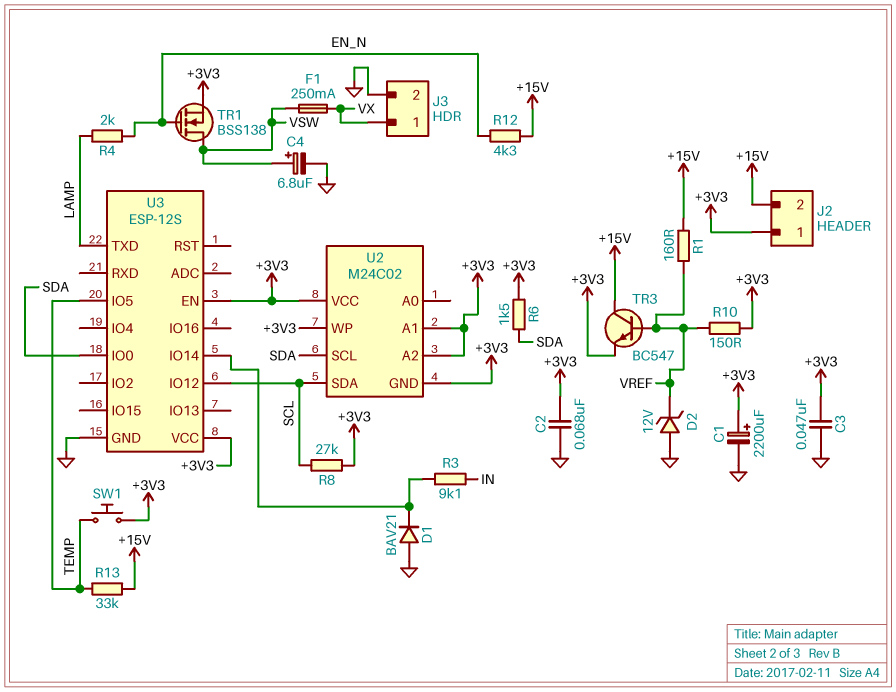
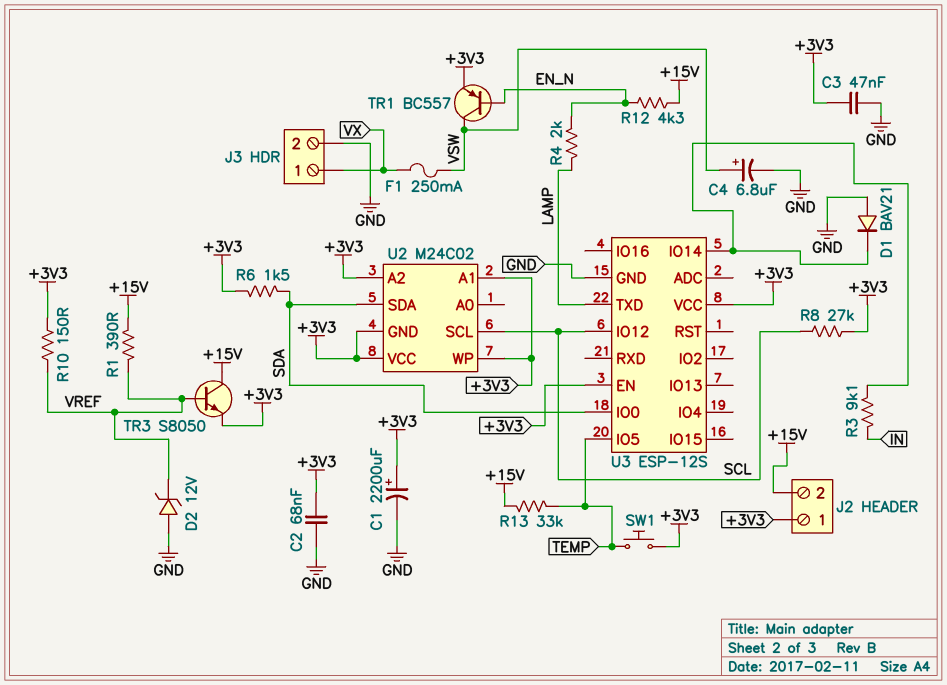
R1: 160 (+15V, VREF) -> 390 (+15V, VREF)
TR1: NMOS BSS138 (G EN_N, D VSW, S +3V3) -> PNP BC557 (B EN_N, C VSW, E +3V3)
TR3: NPN BC547 (B VREF, C +15V, E +3V3) -> NPN S8050 (B VREF, C +15V, E +3V3)
U2 pin SCL: SDA -> SCL
U2 pin SDA: SCL -> SDA

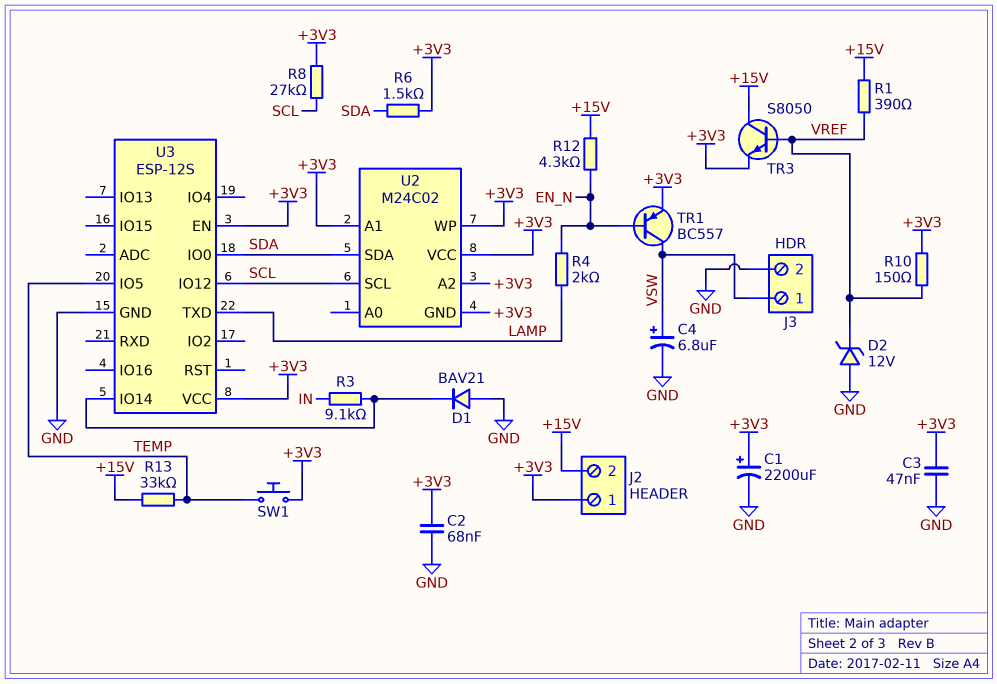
F1: 250mA (VSW, VX) -> none
J3 pin 1: VX -> VSW

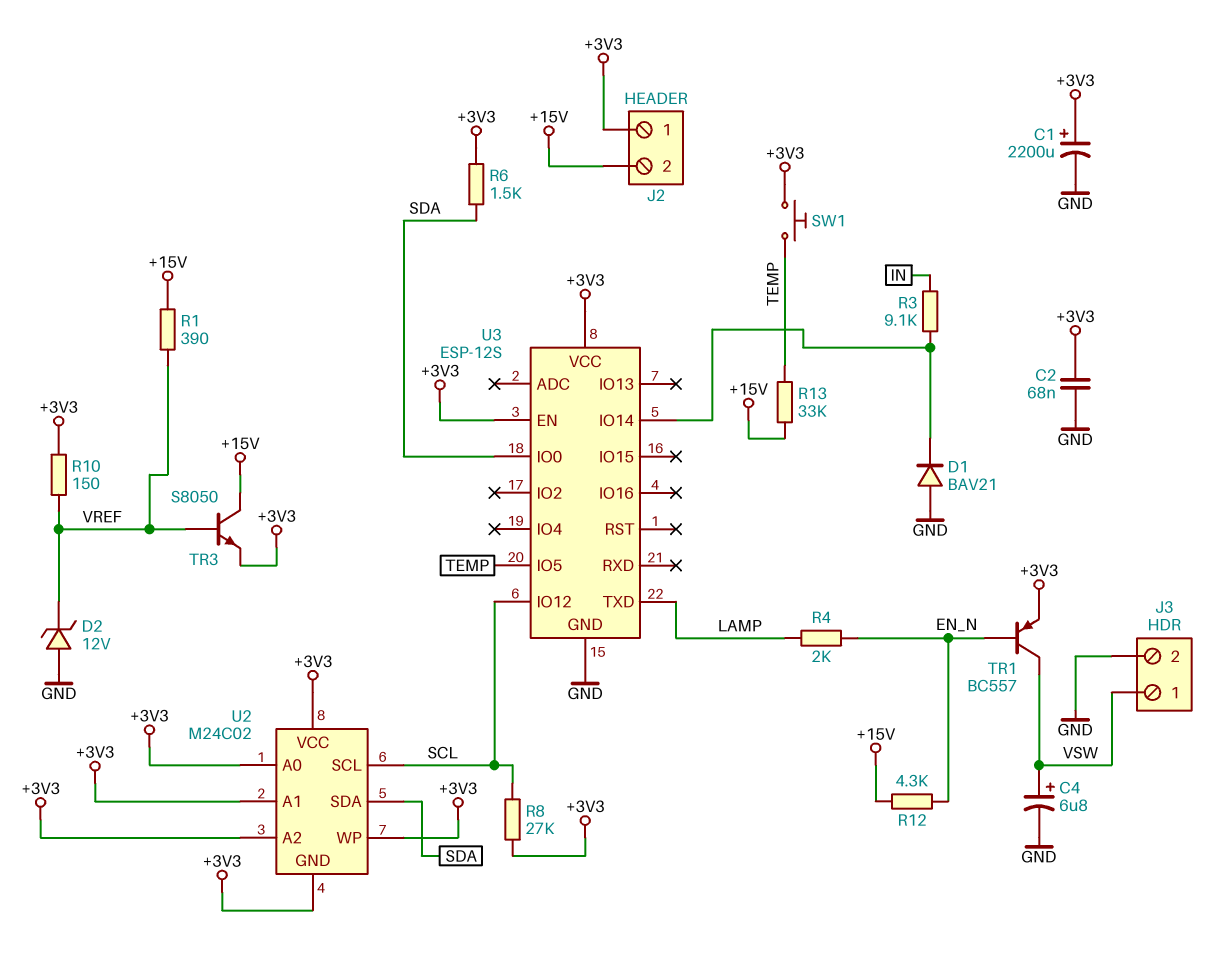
C3: 47nF (+3V3, GND) -> none
U2 pin A0: none -> +3V3

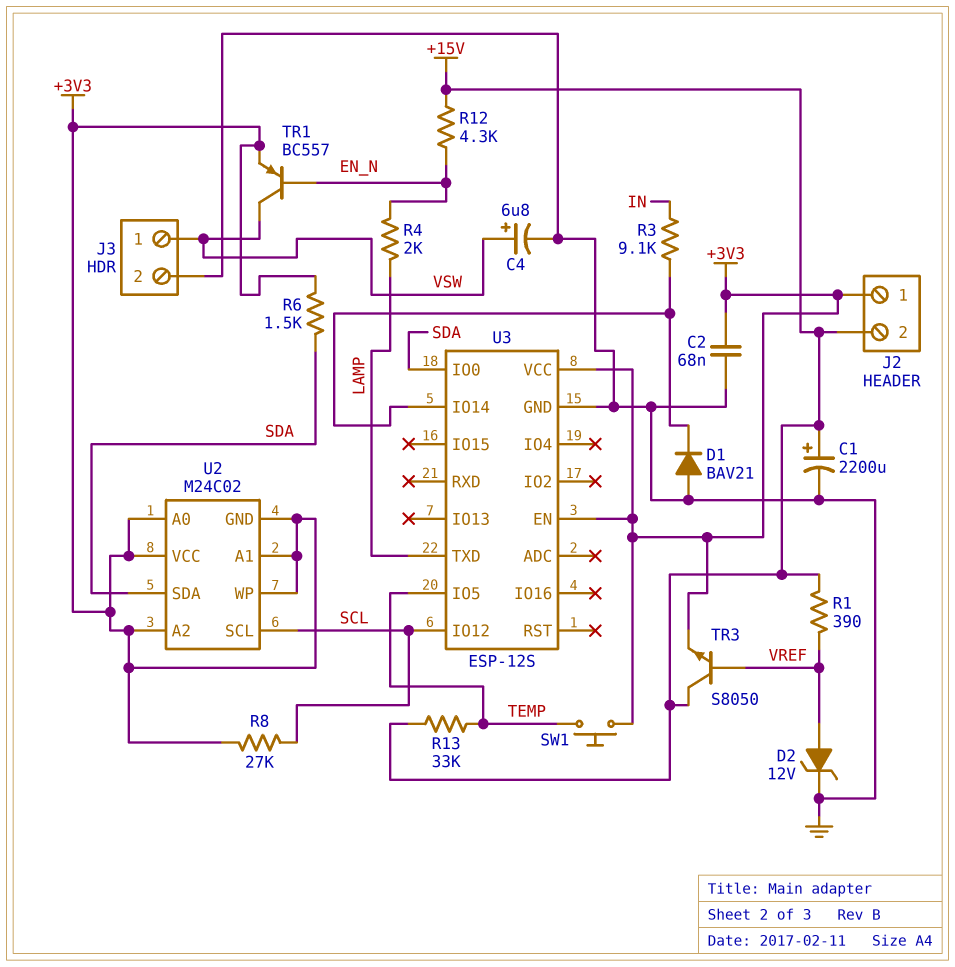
C1: 2200uF (plus +3V3, minus GND) -> 2200uF (plus +15V, minus GND)
D2: zener 12V (A GND, K VREF) -> zener 12V (A VREF, K GND)
R10: 150 (+3V3, VREF) -> none

